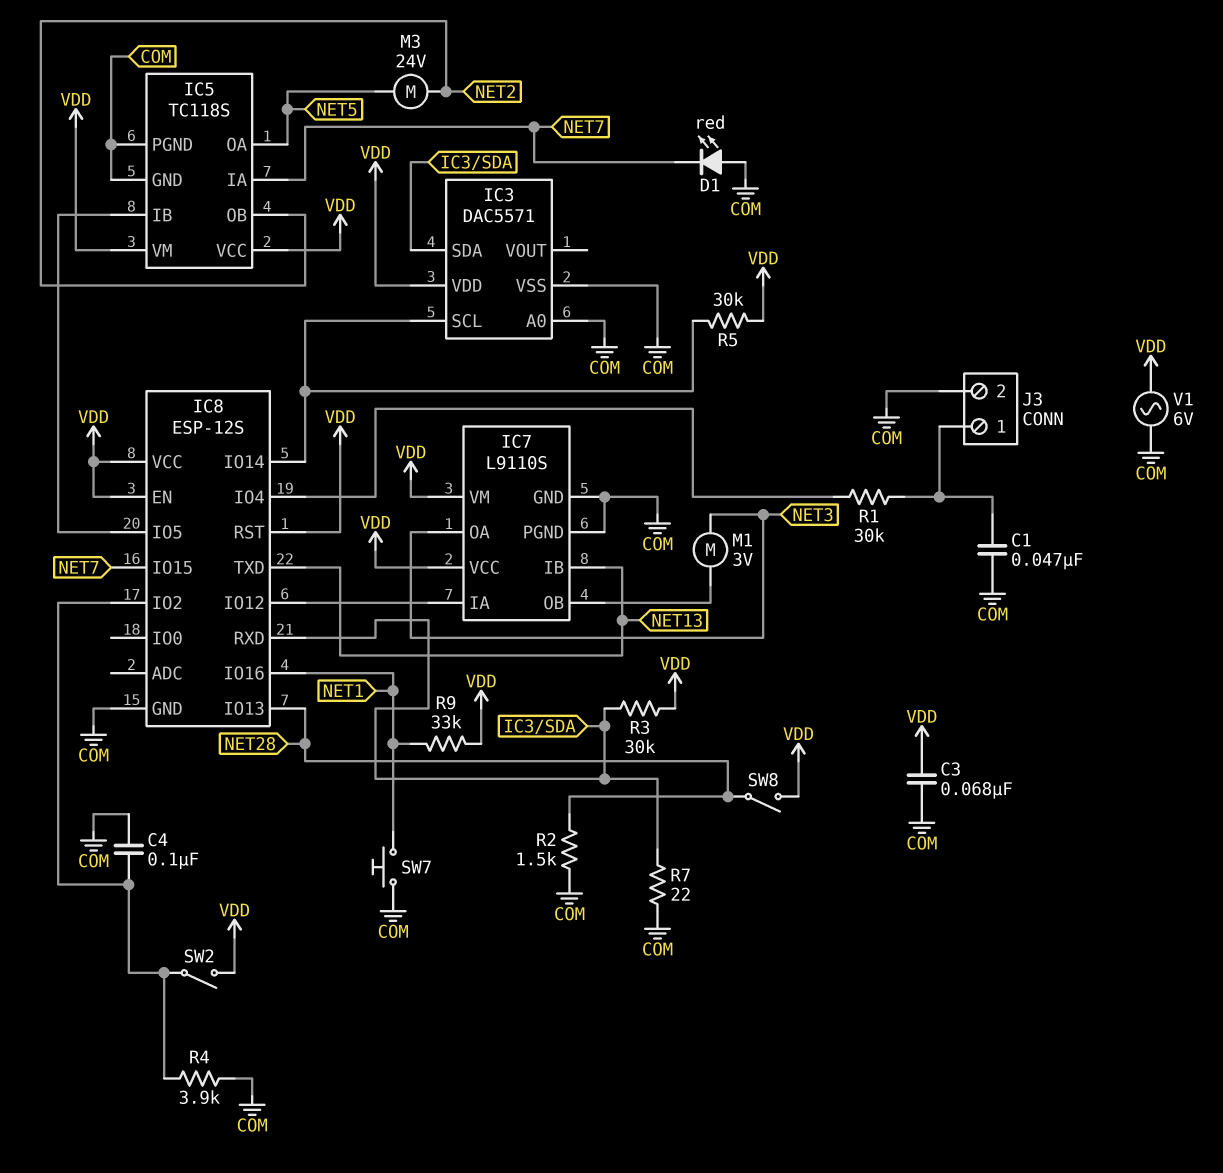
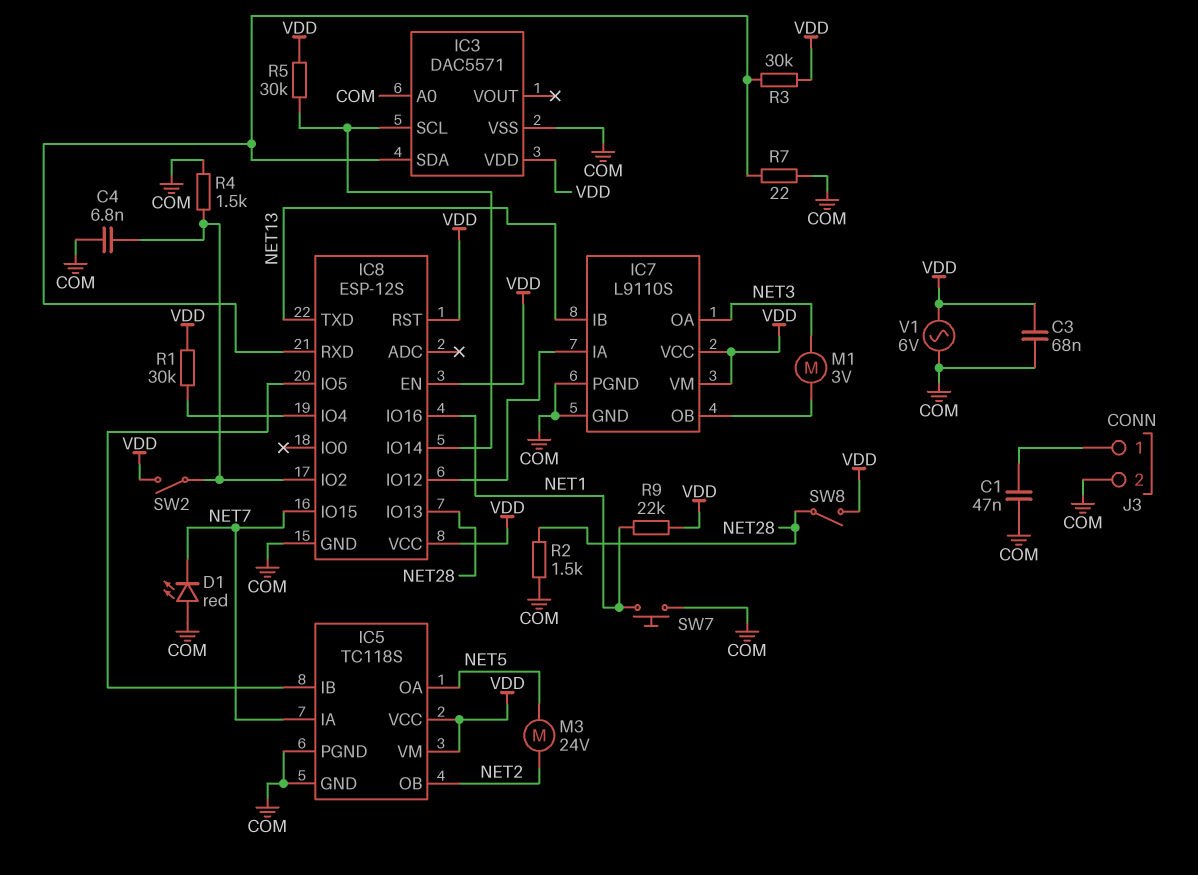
C4: 100nF (COM, IC8/IO2) -> 6.8nF (COM, IC8/IO2)
R1: 30k (IC8/IO4, J3/1) -> 30k (IC8/IO4, VDD)
R4: 3.9k (COM, IC8/IO2) -> 1.5k (COM, IC8/IO2)
R9: 33k (NET1, VDD) -> 22k (NET1, VDD)

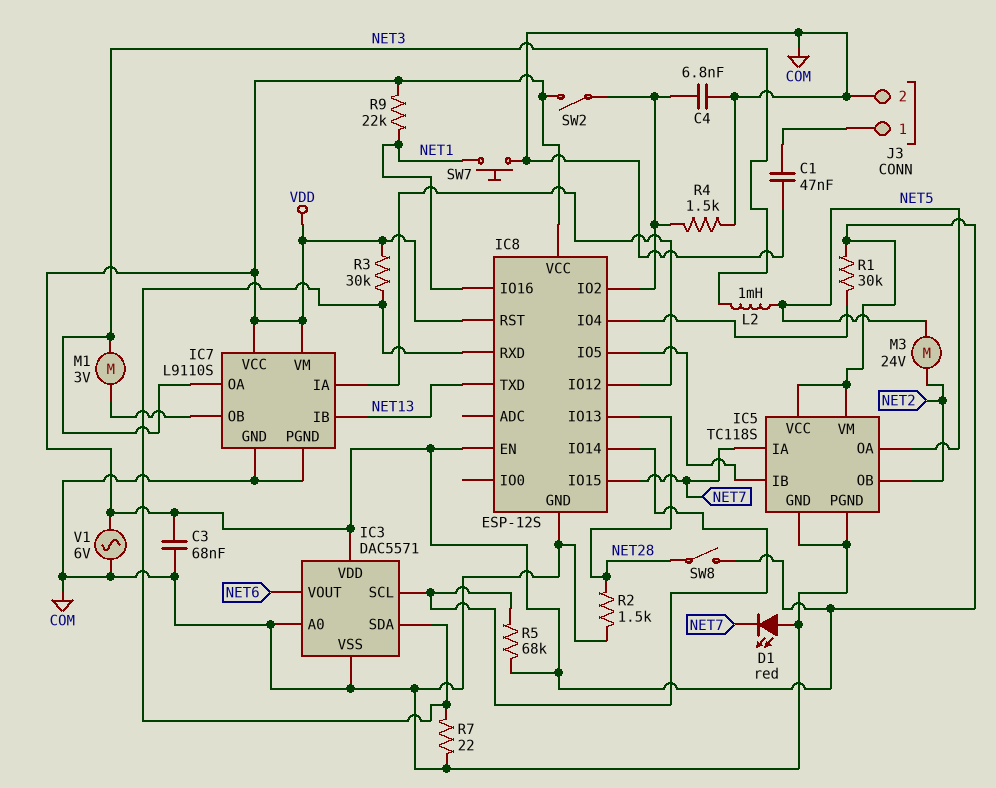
IC3 pin VOUT: none -> NET6
L2: none -> 1mH (NET3, NET5)
R5: 30k (IC3/SCL, VDD) -> 68k (IC3/SCL, VDD)

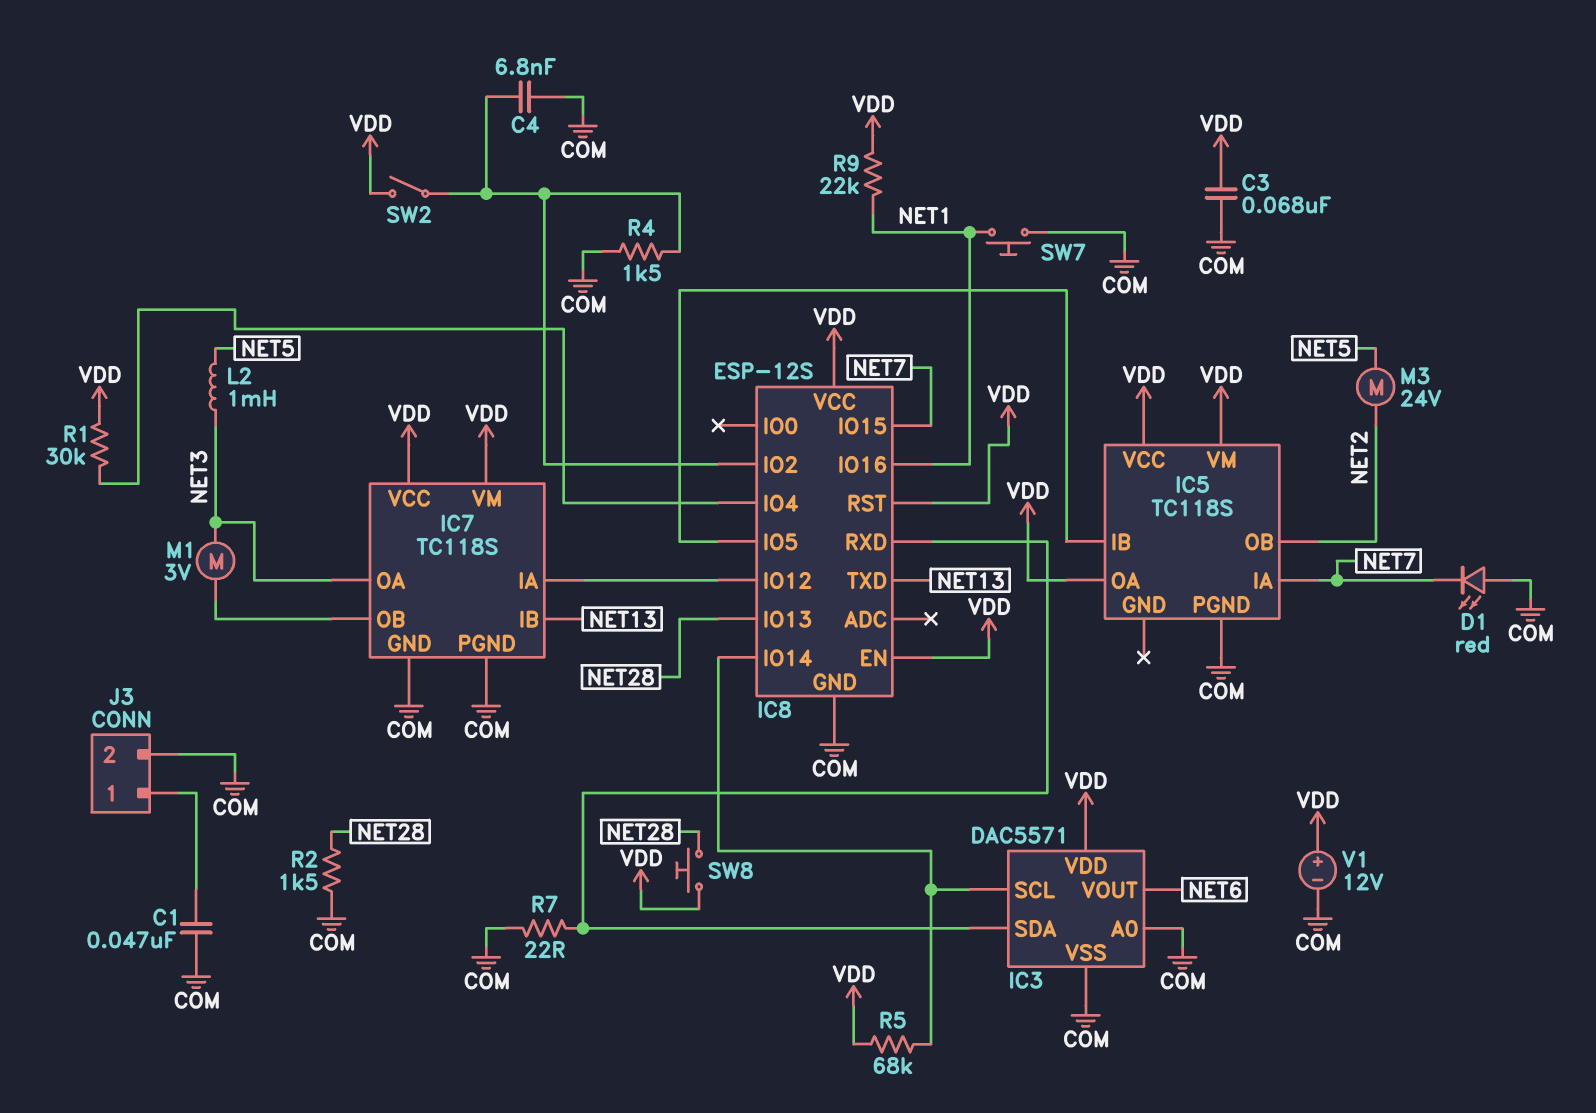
IC5 pin GND: COM -> none
IC5 pin OA: NET5 -> VDD
IC7: L9110S -> TC118S
R3: 30k (IC3/SDA, VDD) -> none
SW8: switch (NET28, VDD) -> button (NET28, VDD)
V1: AC 6V (COM, VDD) -> 12V (plus VDD, minus COM)

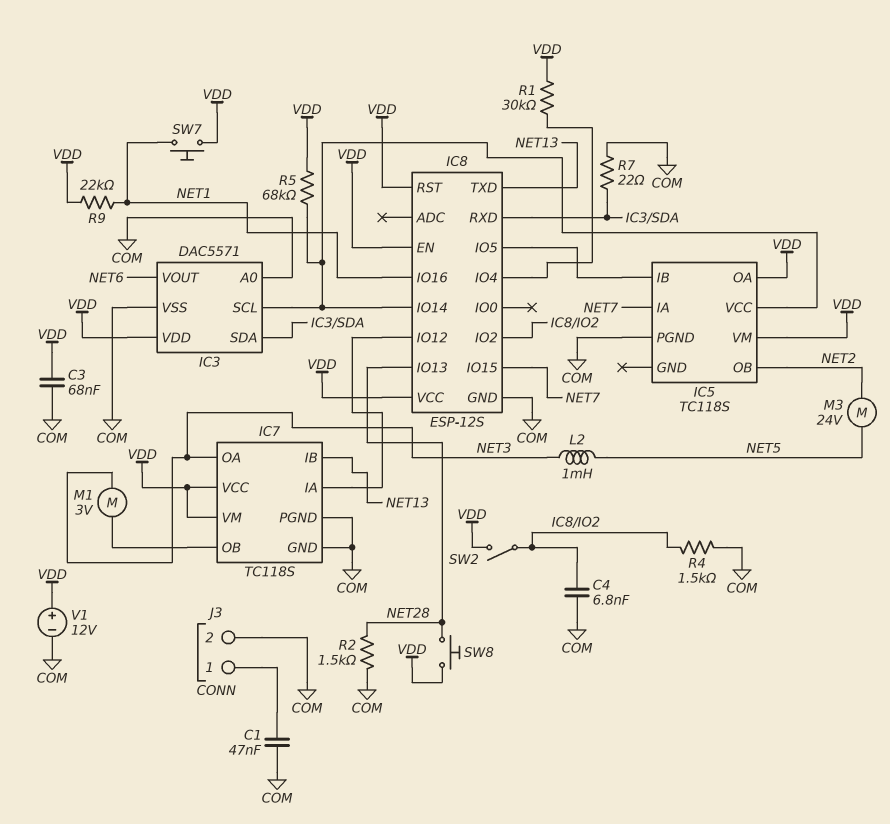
D1: LED red (A COM, K NET7) -> none
IC5 pin VCC: VDD -> IC3/SCL
SW7: button (COM, NET1) -> button (NET1, VDD)

